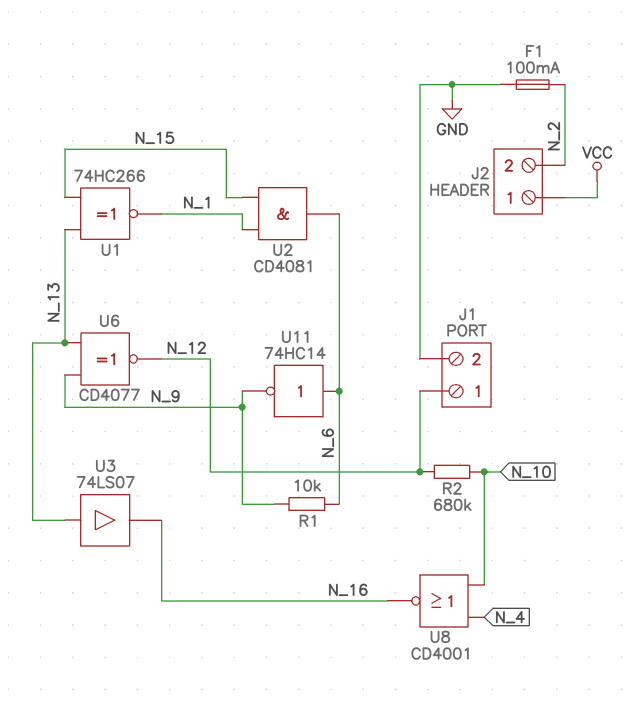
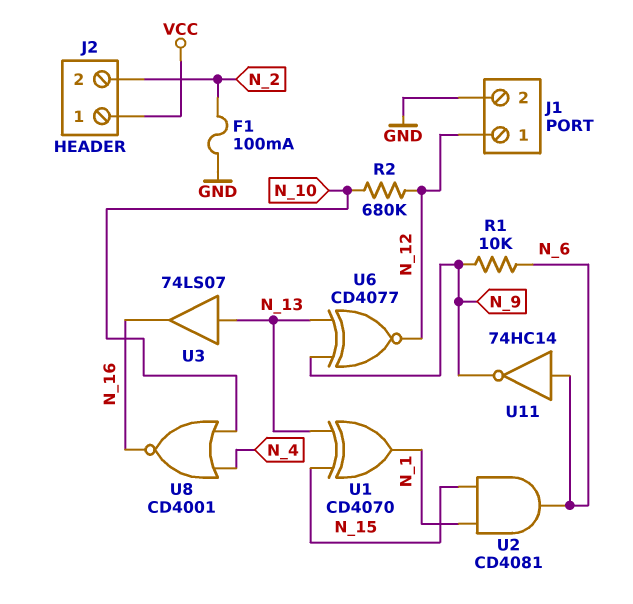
U1: XNOR 74HC266 (in N_13, in N_15, out N_1) -> XOR CD4070 (in N_13, in N_15, out N_1)

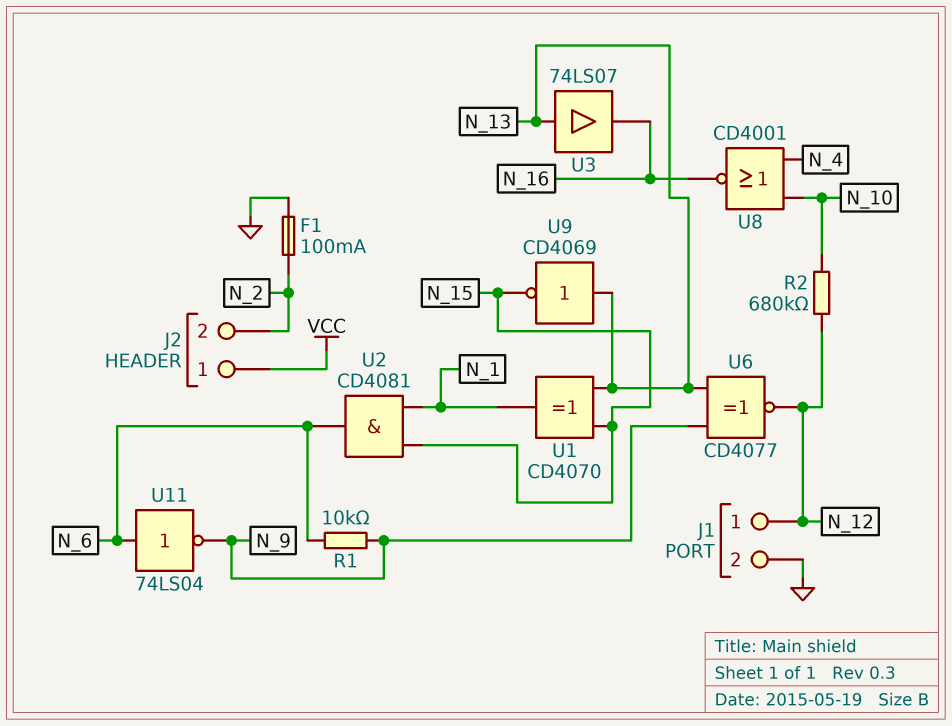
U9: none -> NOT CD4069 (in N_13, out N_15)
U11: NOT 74HC14 (in N_6, out N_9) -> NOT 74LS04 (in N_6, out N_9)

